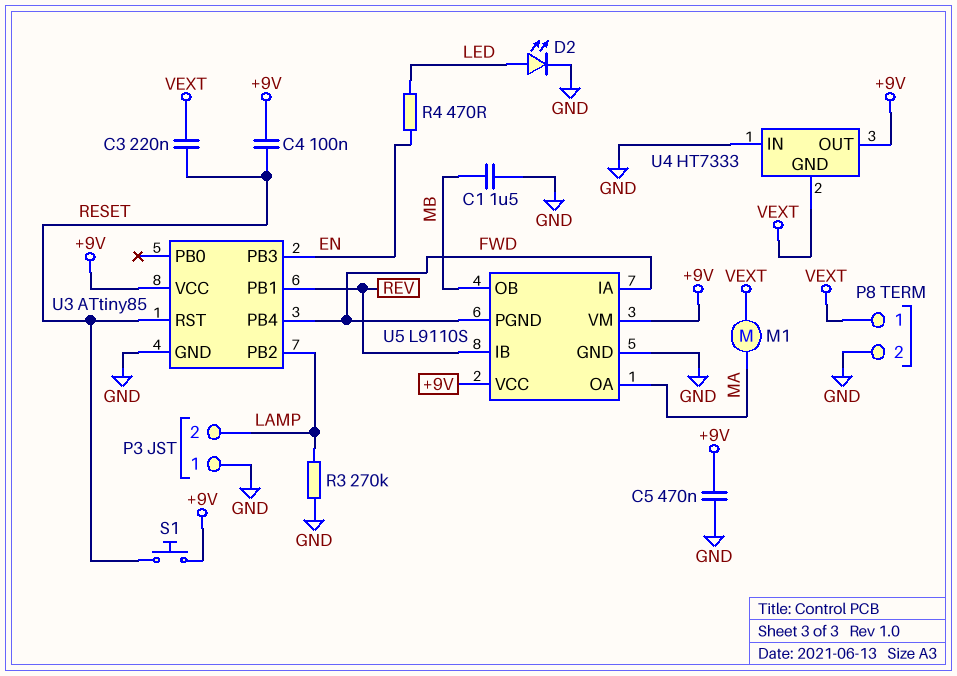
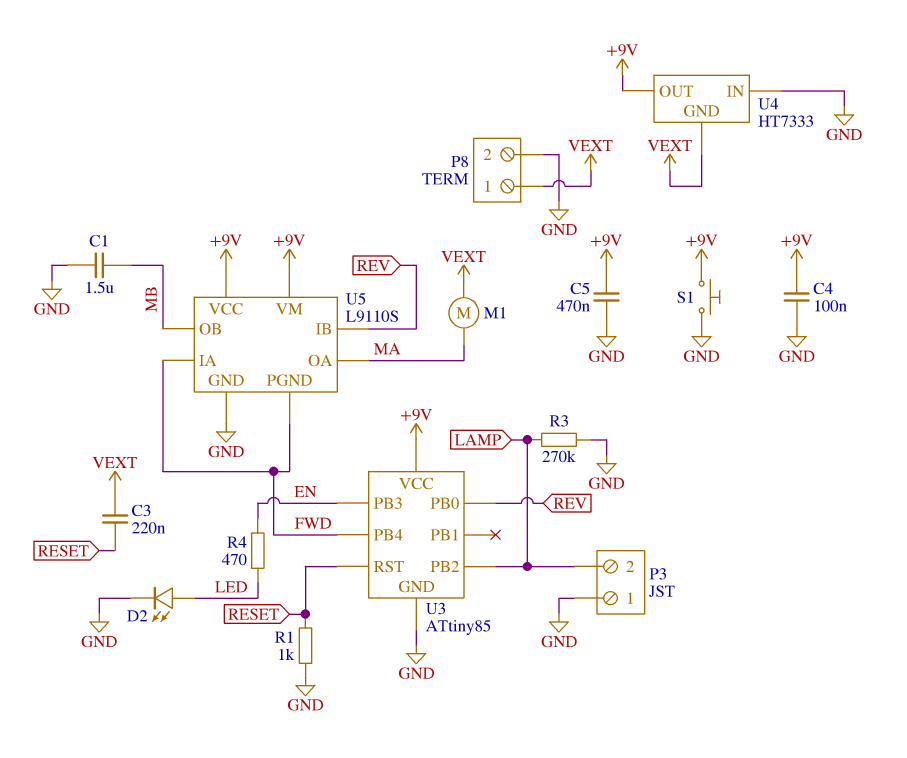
C4: 100nF (+9V, RESET) -> 100nF (+9V, GND)
R1: none -> 1k (GND, RESET)
S1: button (+9V, RESET) -> button (+9V, GND)
U3 pin PB0: none -> REV
U3 pin PB1: REV -> none

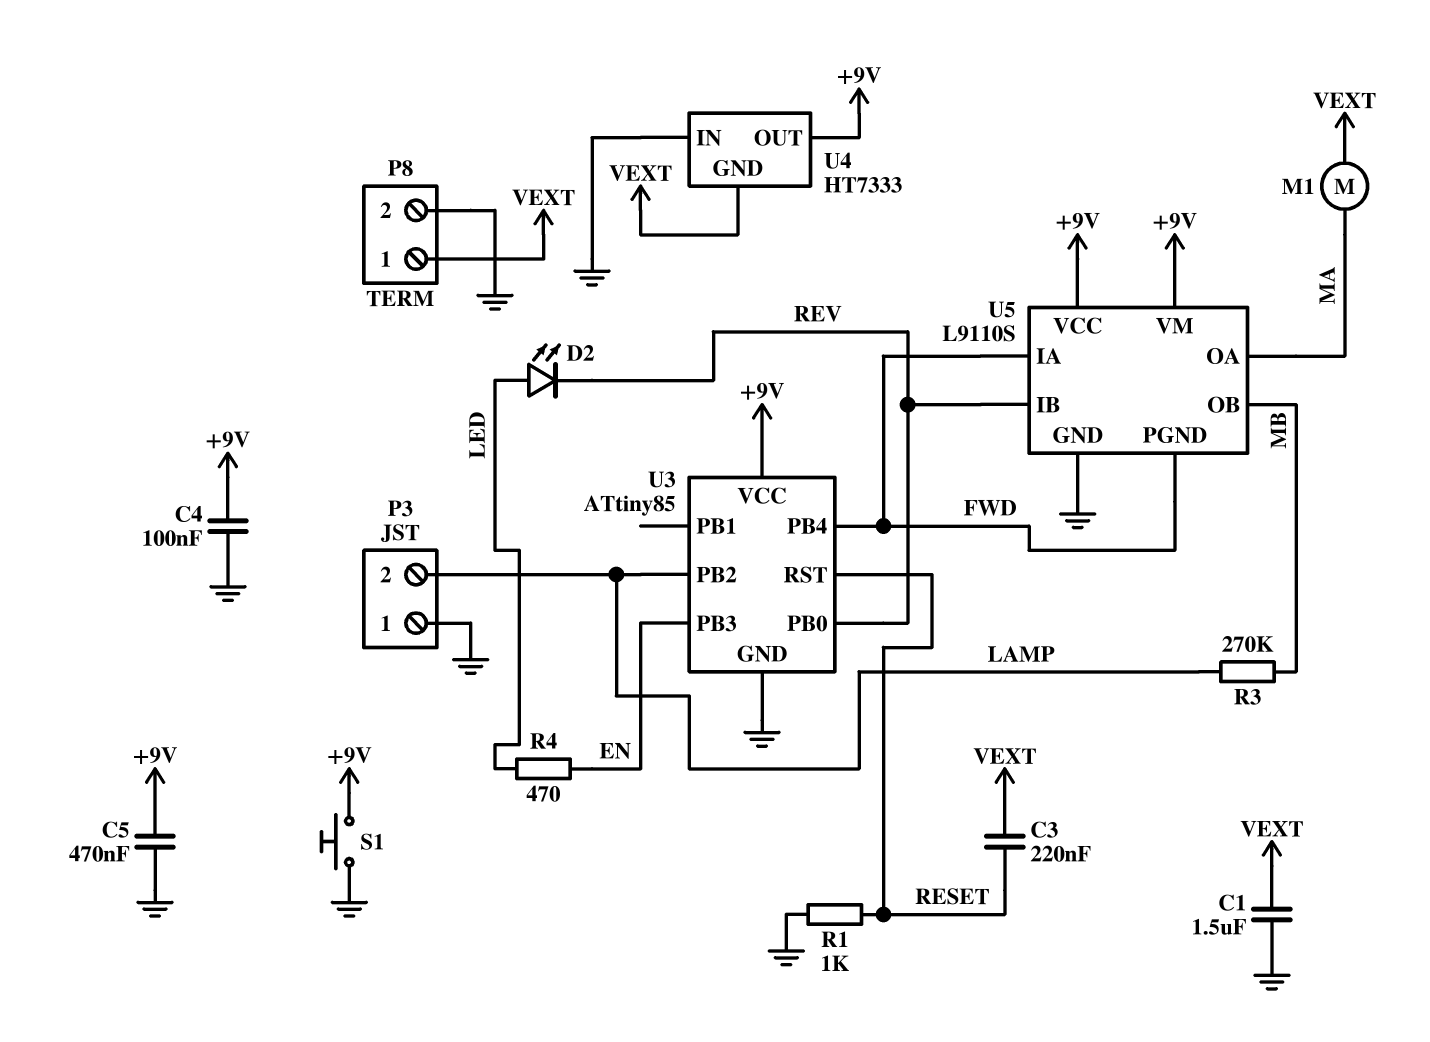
C1: 1.5uF (GND, MB) -> 1.5uF (GND, VEXT)
D2: LED (A LED, K GND) -> LED (A LED, K REV)
R3: 270k (GND, LAMP) -> 270k (LAMP, MB)

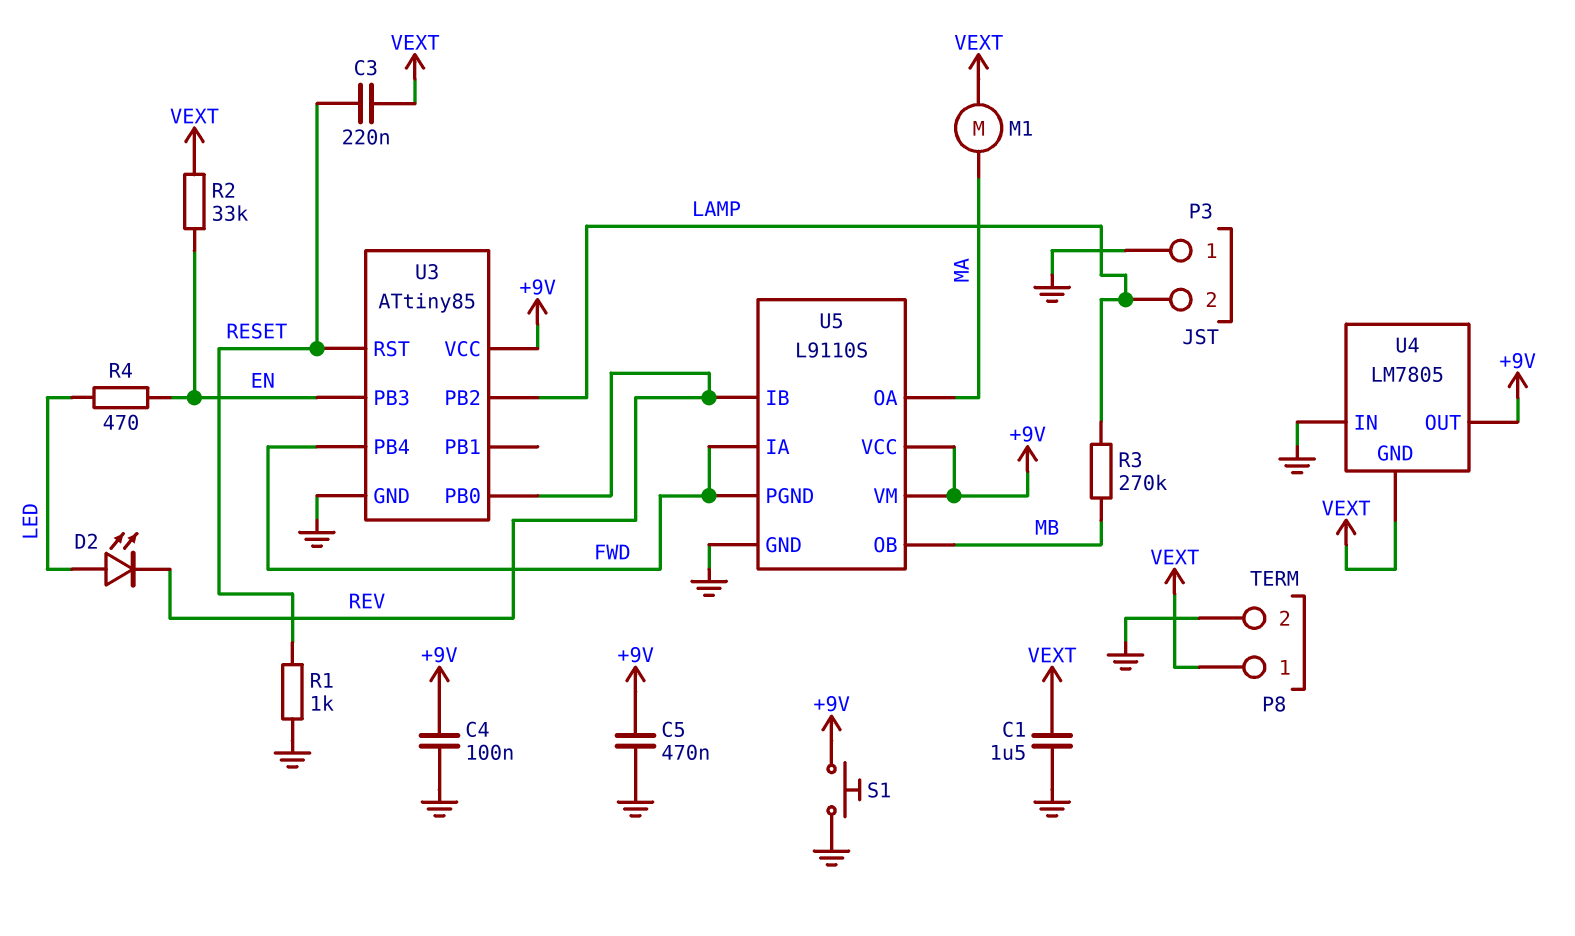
R2: none -> 33k (EN, VEXT)
U4: HT7333 -> LM7805

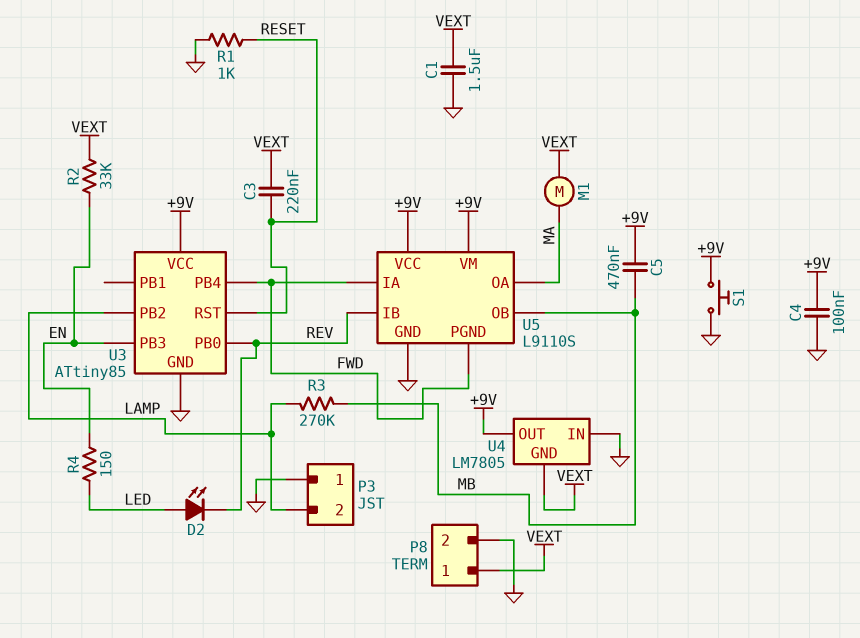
C5: 470nF (+9V, GND) -> 470nF (+9V, MB)
R4: 470 (EN, LED) -> 150 (EN, LED)

